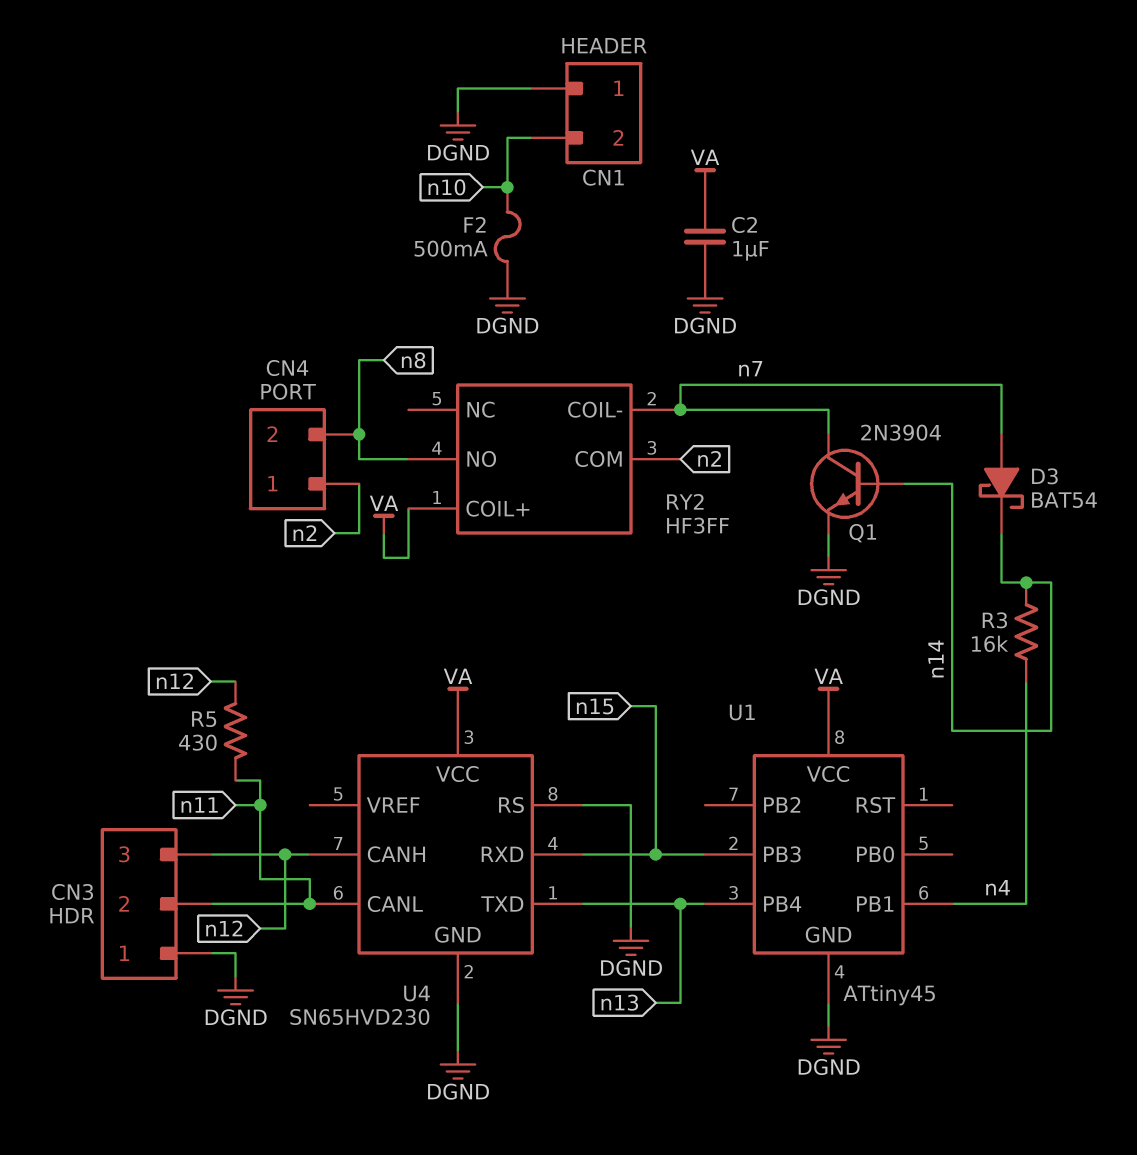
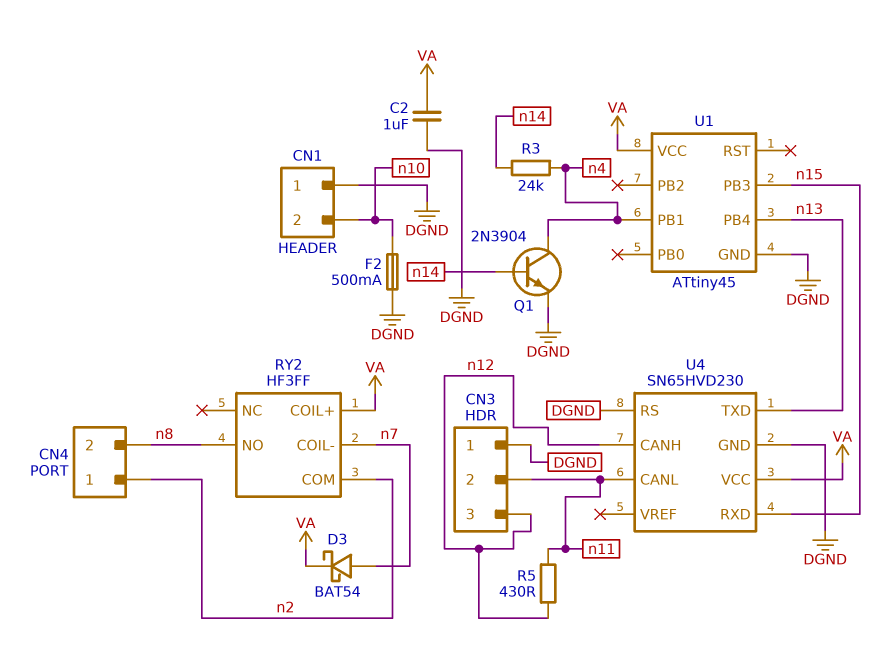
D3: schottky BAT54 (A n7, K n14) -> schottky BAT54 (A n7, K VA)
Q1: NPN 2N3904 (B n14, C n7, E DGND) -> NPN 2N3904 (B n14, C n4, E DGND)
R3: 16k (n4, n14) -> 24k (n4, n14)

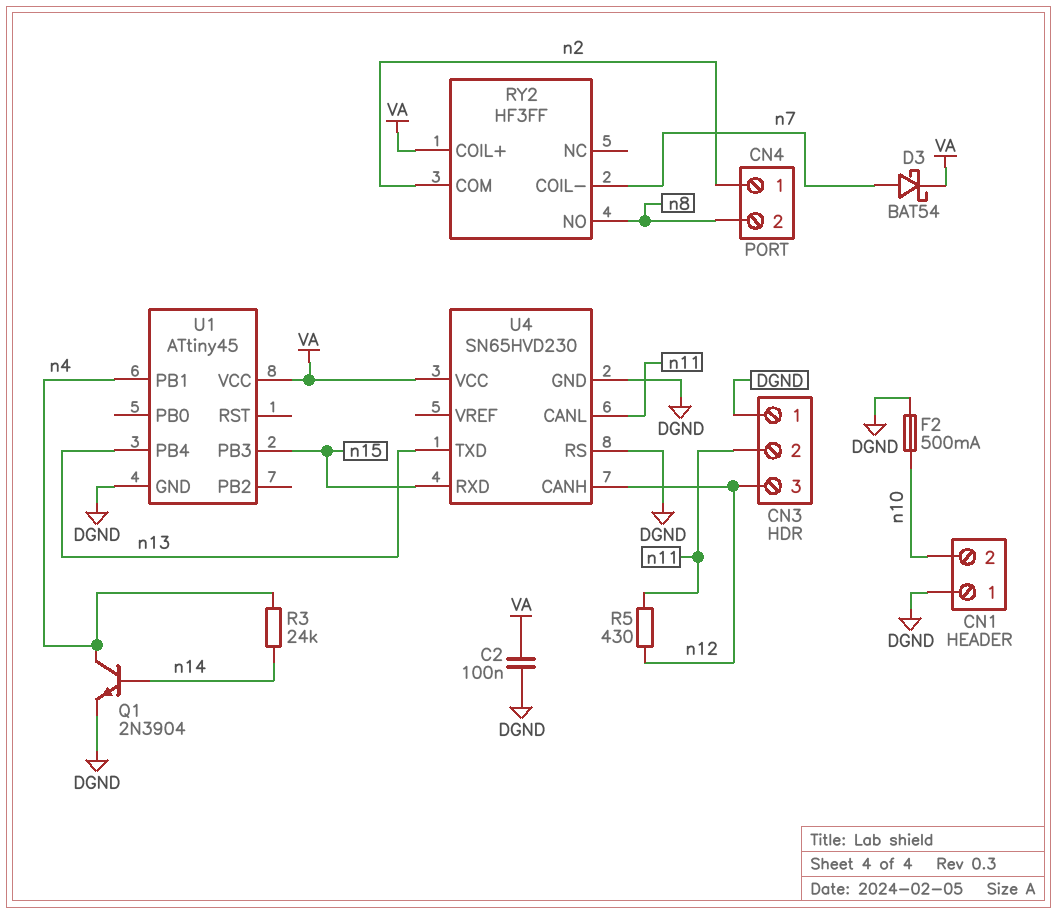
C2: 1uF (DGND, VA) -> 100nF (DGND, VA)

